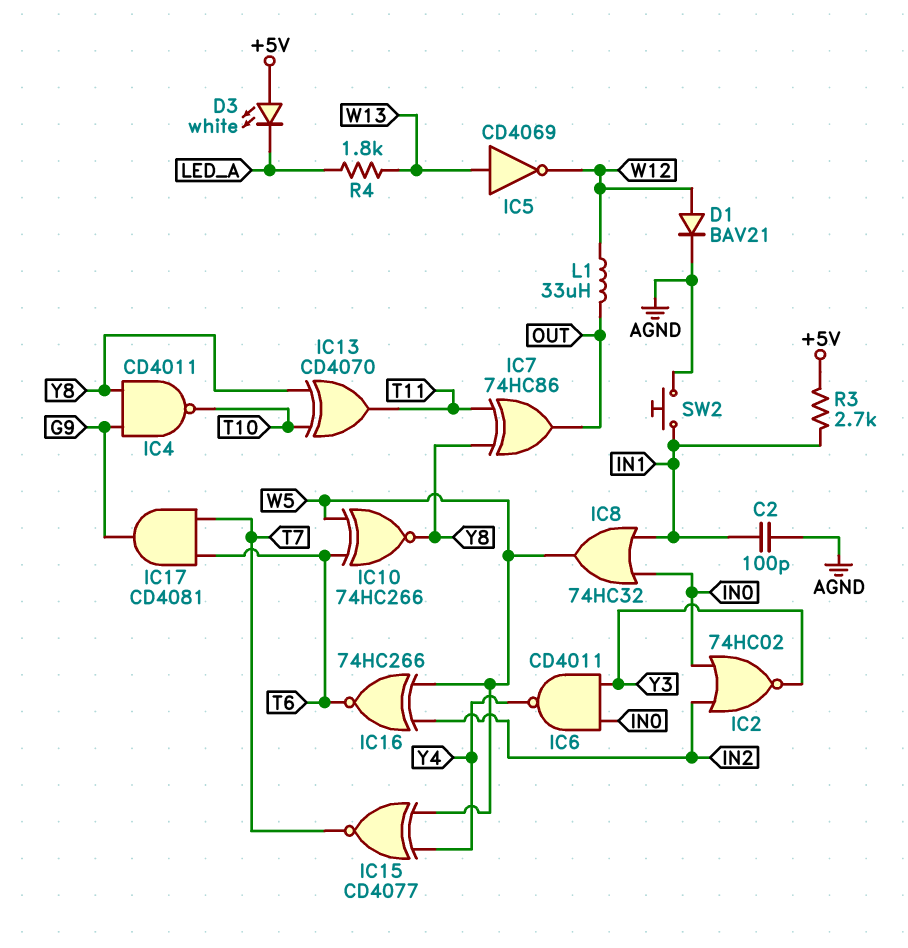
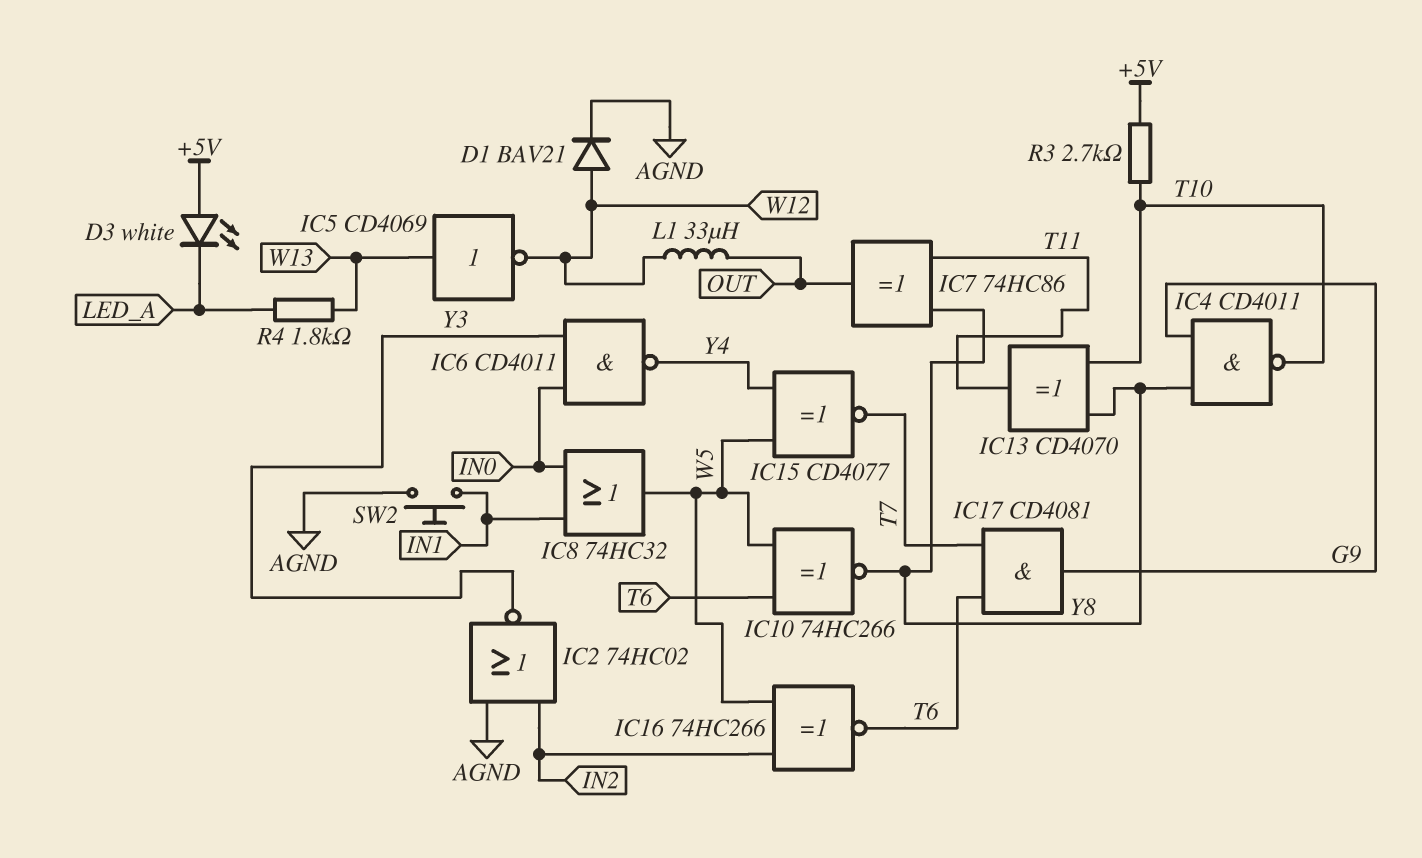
C2: 100pF (AGND, IN1) -> none
IC2: NOR 74HC02 (in IN0, in IN2, out Y3) -> NOR 74HC02 (in AGND, in IN2, out Y3)
R3: 2.7k (+5V, IN1) -> 2.7k (+5V, T10)

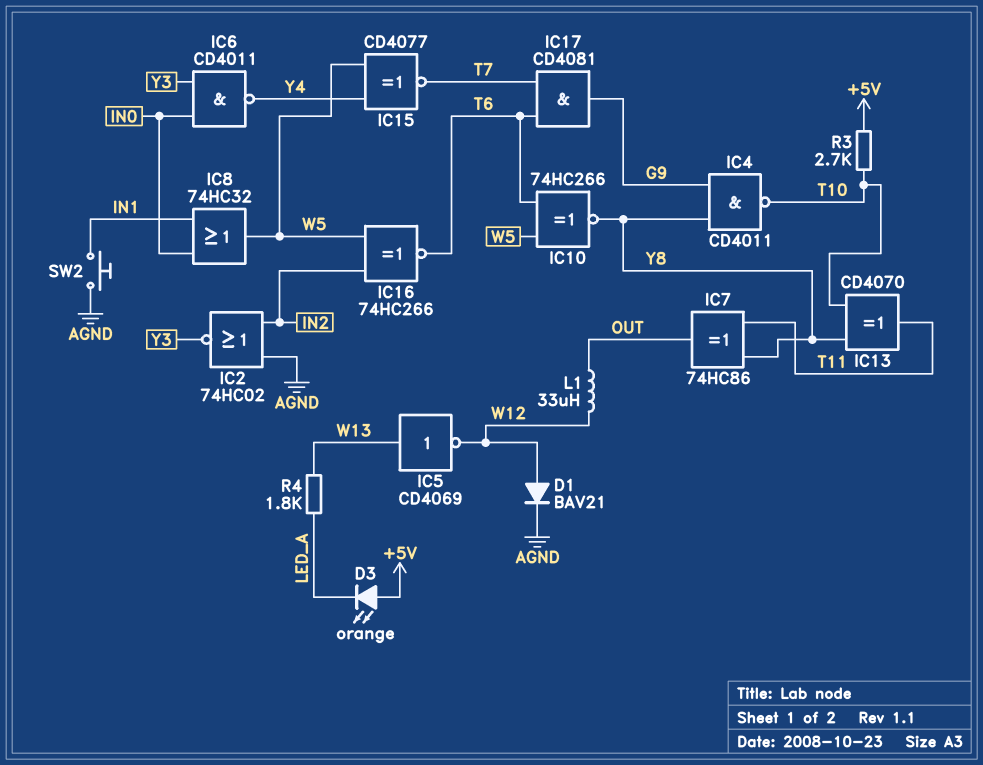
D3: LED white (A +5V, K LED_A) -> LED orange (A +5V, K LED_A)

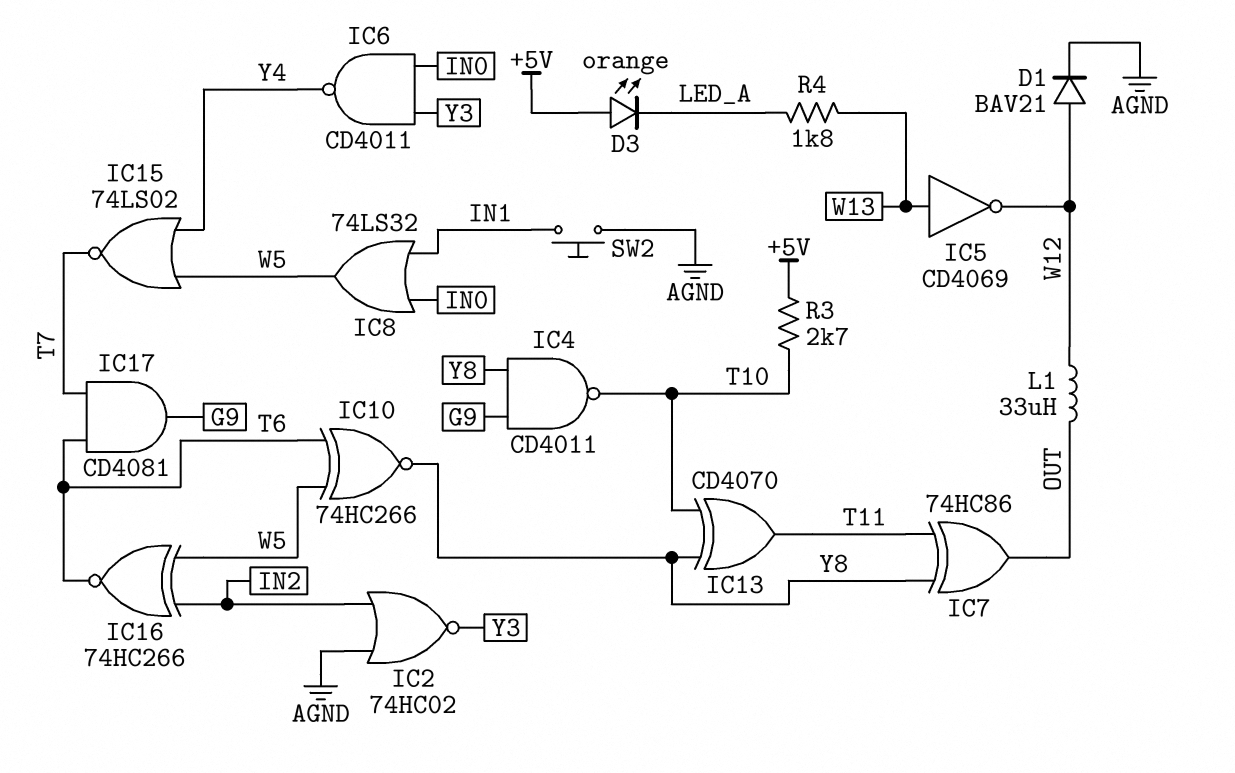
IC8: OR 74HC32 (in IN0, in IN1, out W5) -> OR 74LS32 (in IN0, in IN1, out W5)
IC15: XNOR CD4077 (in W5, in Y4, out T7) -> NOR 74LS02 (in W5, in Y4, out T7)

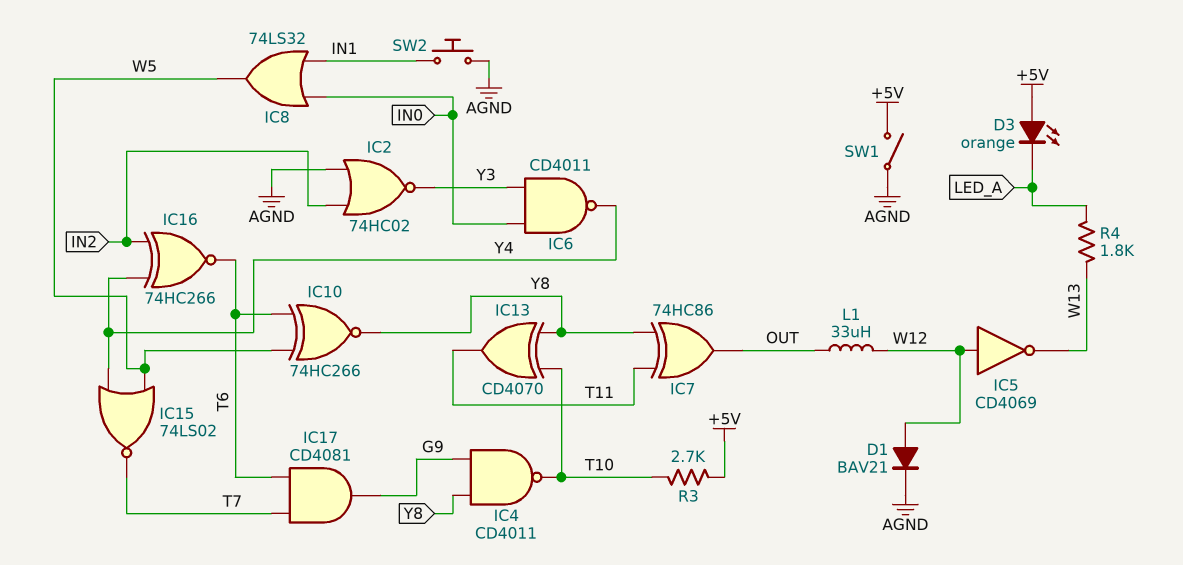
IC5: NOT CD4069 (in W13, out W12) -> NOT CD4069 (in W12, out W13)
IC16: XNOR 74HC266 (in IN2, in W5, out T6) -> XNOR 74HC266 (in IN2, in Y4, out T6)
SW1: none -> switch (+5V, AGND)

